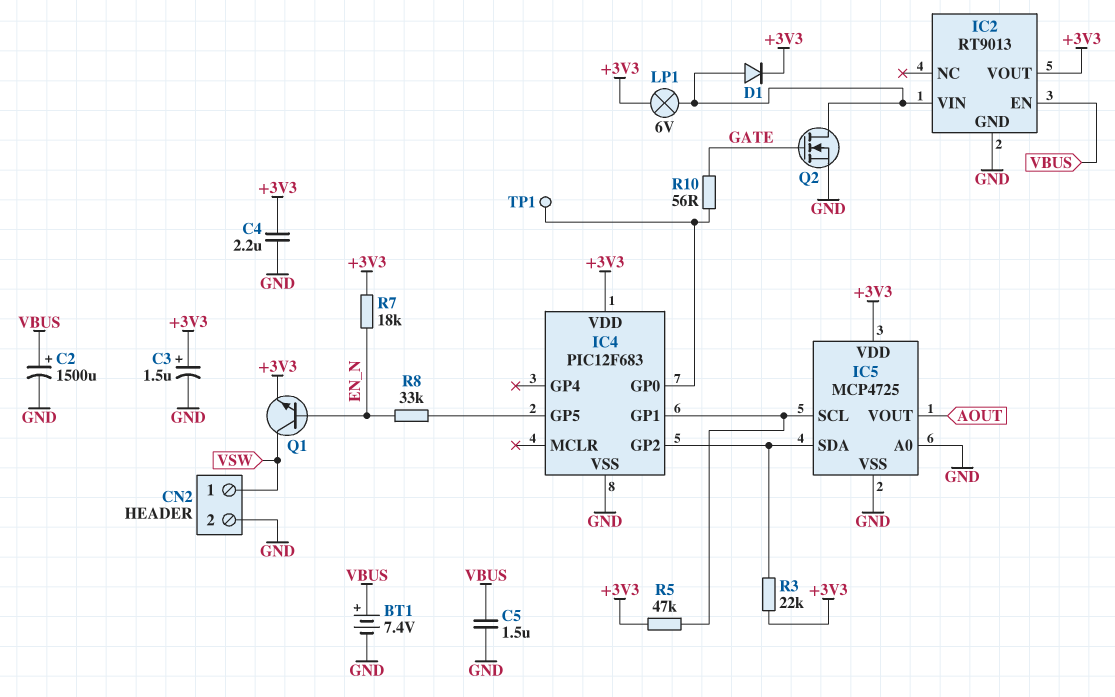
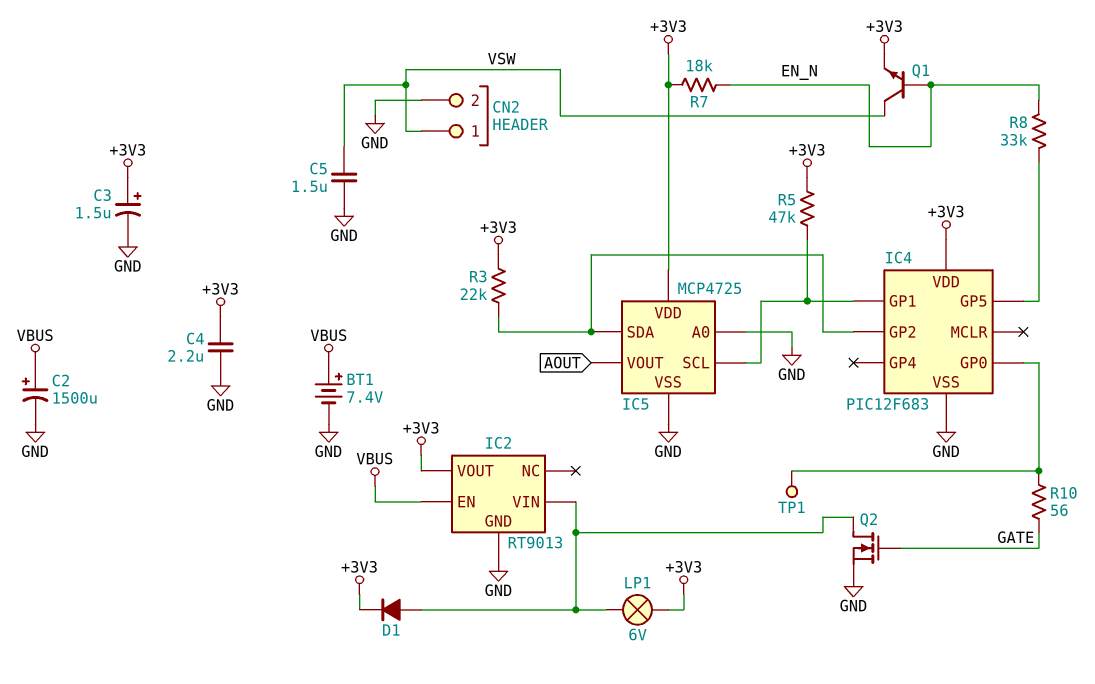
C5: 1.5uF (GND, VBUS) -> 1.5uF (GND, VSW)

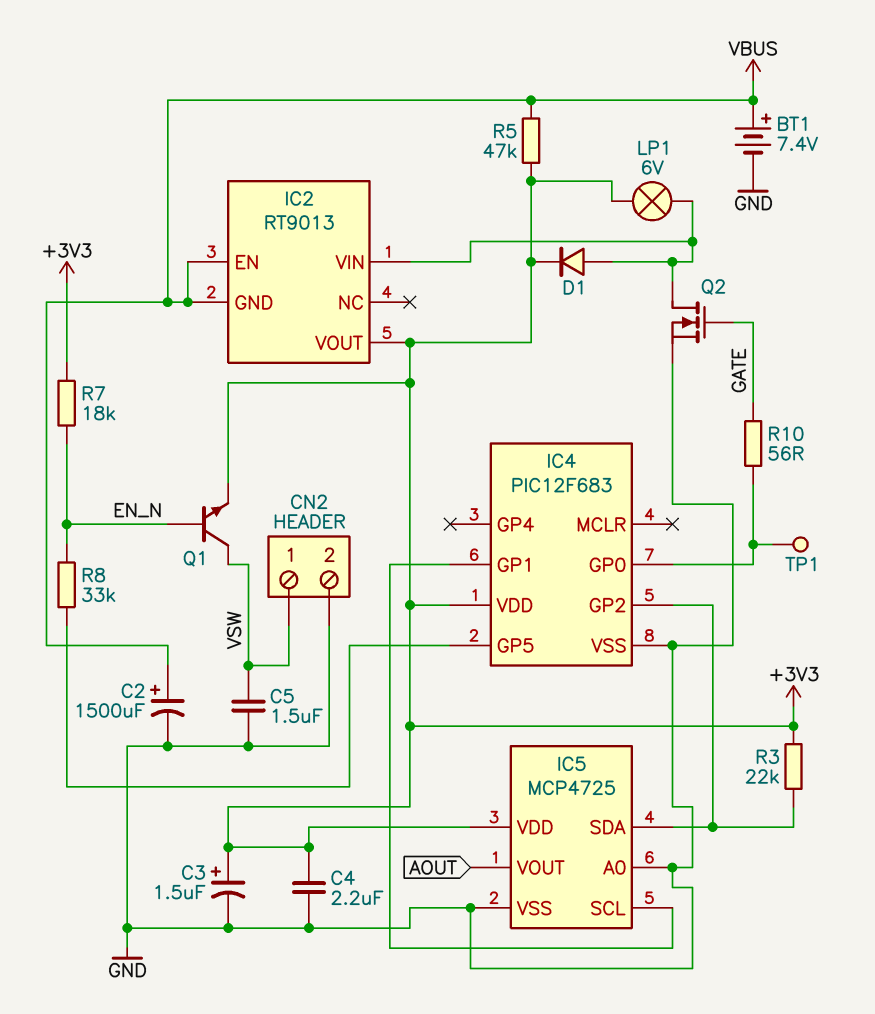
IC2 pin GND: GND -> VBUS
R5: 47k (+3V3, IC4/GP1) -> 47k (+3V3, VBUS)

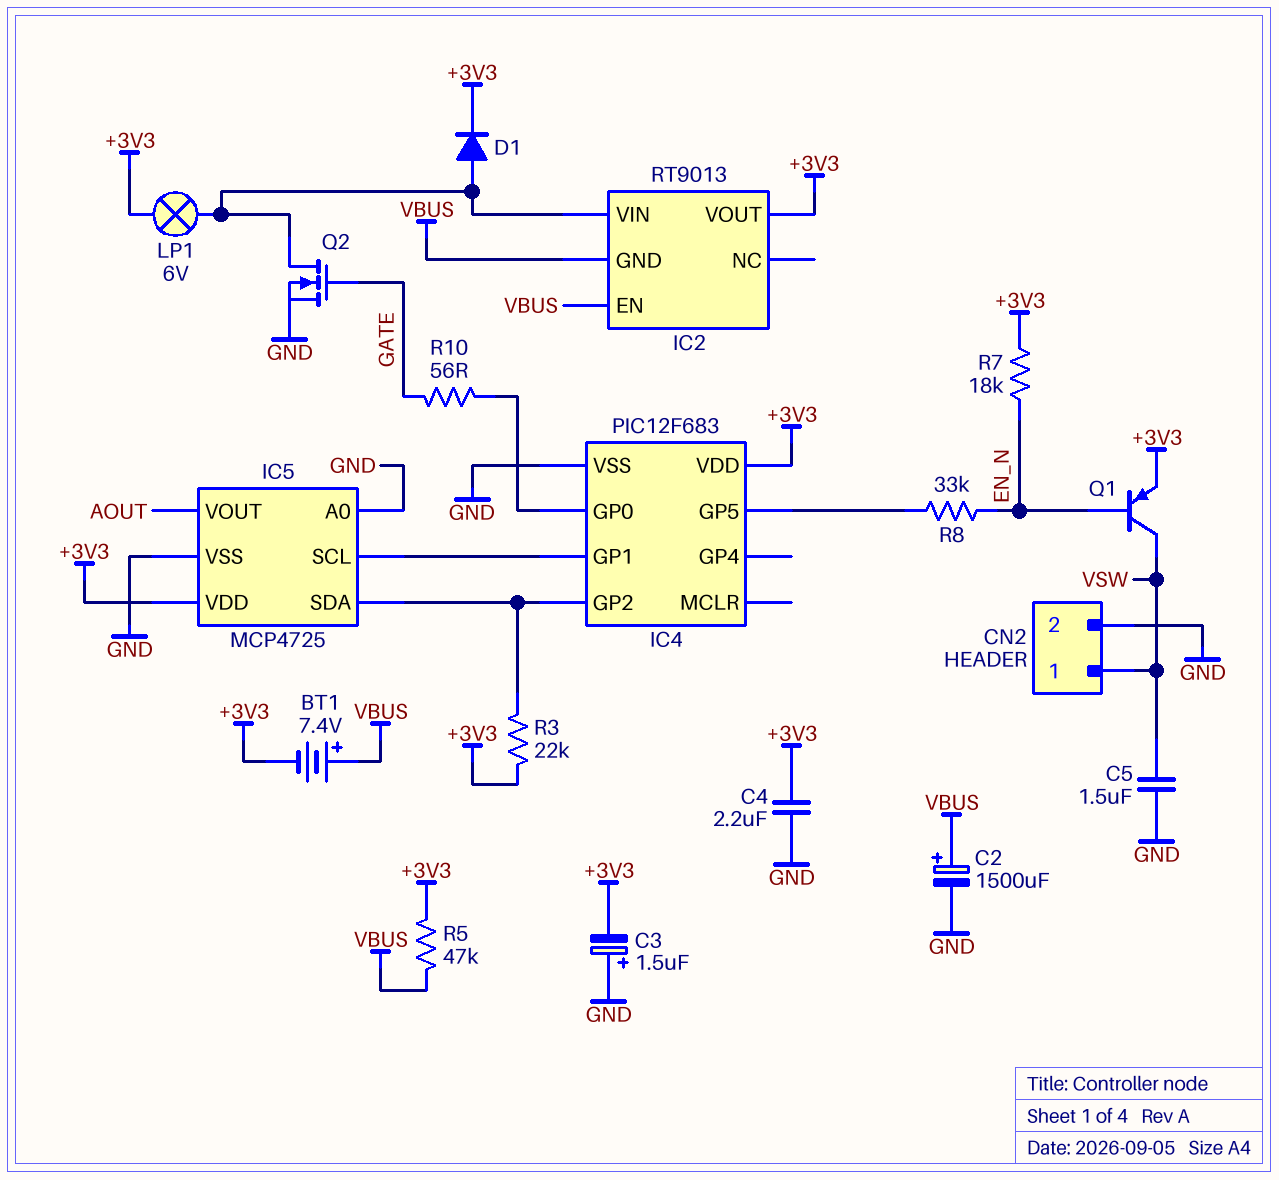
BT1: 7.4V (plus VBUS, minus GND) -> 7.4V (plus VBUS, minus +3V3)
C3: 1.5uF (plus +3V3, minus GND) -> 1.5uF (plus GND, minus +3V3)
Q1: NPN (B EN_N, C VSW, E +3V3) -> PNP (B EN_N, C VSW, E +3V3)
TP1: test point (IC4/GP0) -> none

